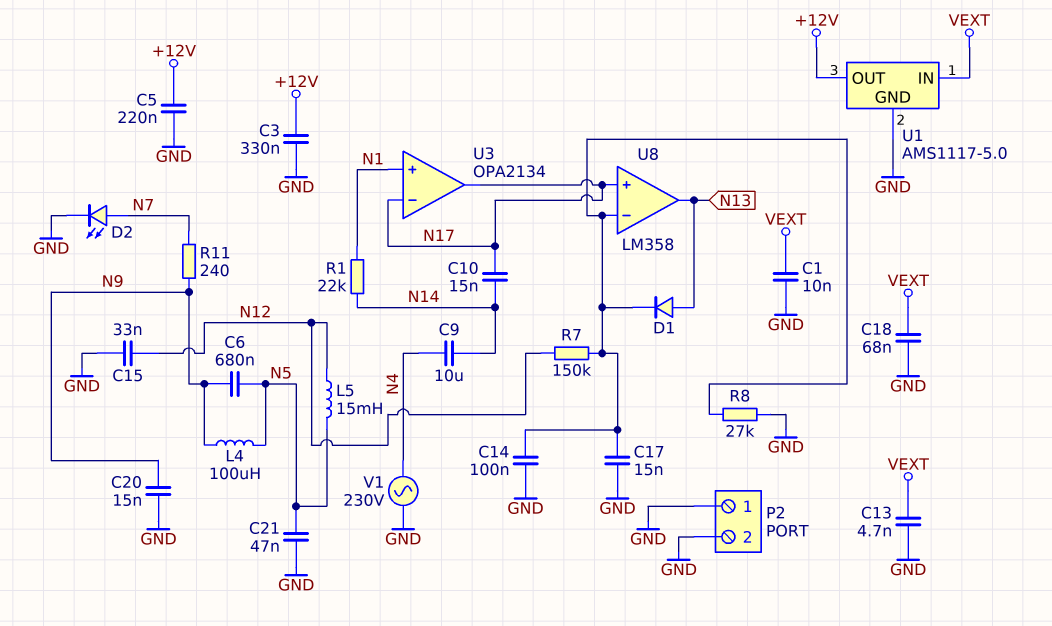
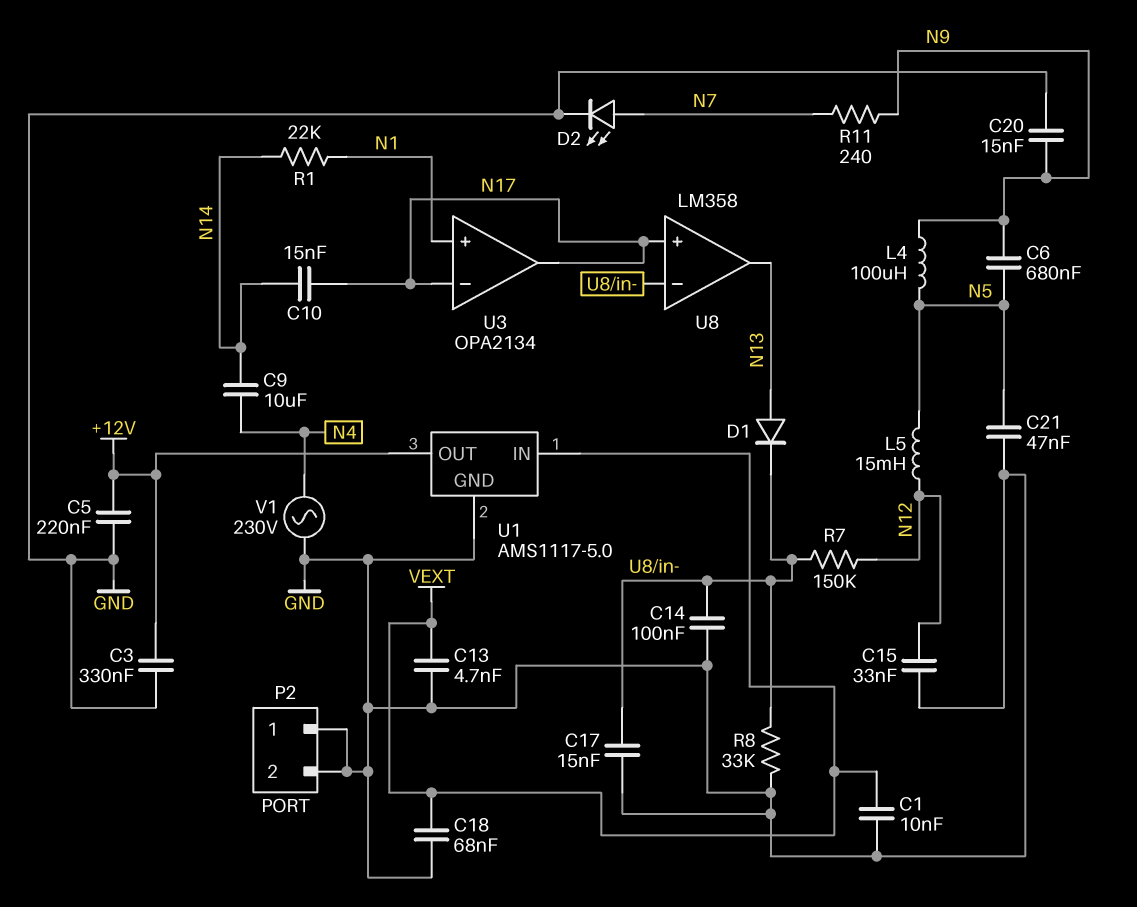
R8: 27k (GND, U8/in-) -> 33k (GND, U8/in-)

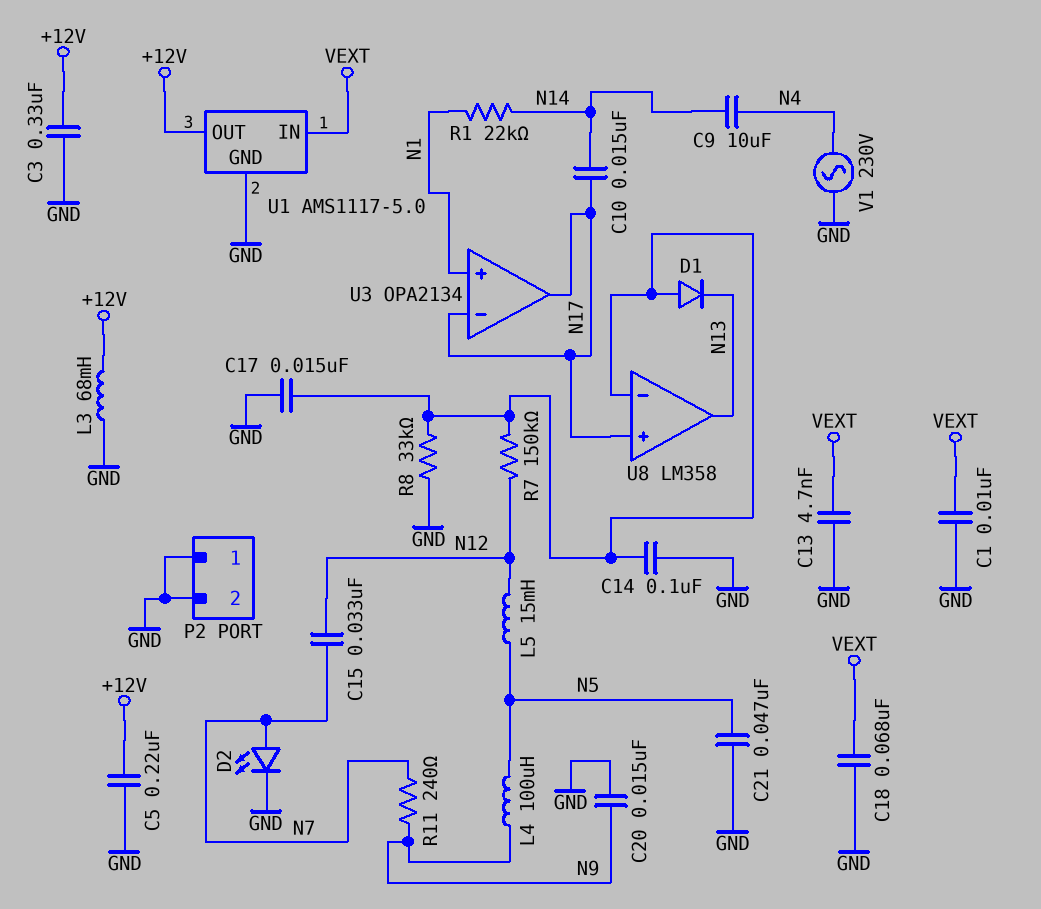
C6: 680nF (N5, N9) -> none
C15: 33nF (GND, N12) -> 33nF (N7, N12)
D1: diode (A N13, K U8/in-) -> diode (A U8/in-, K N13)
L3: none -> 68mH (+12V, GND)

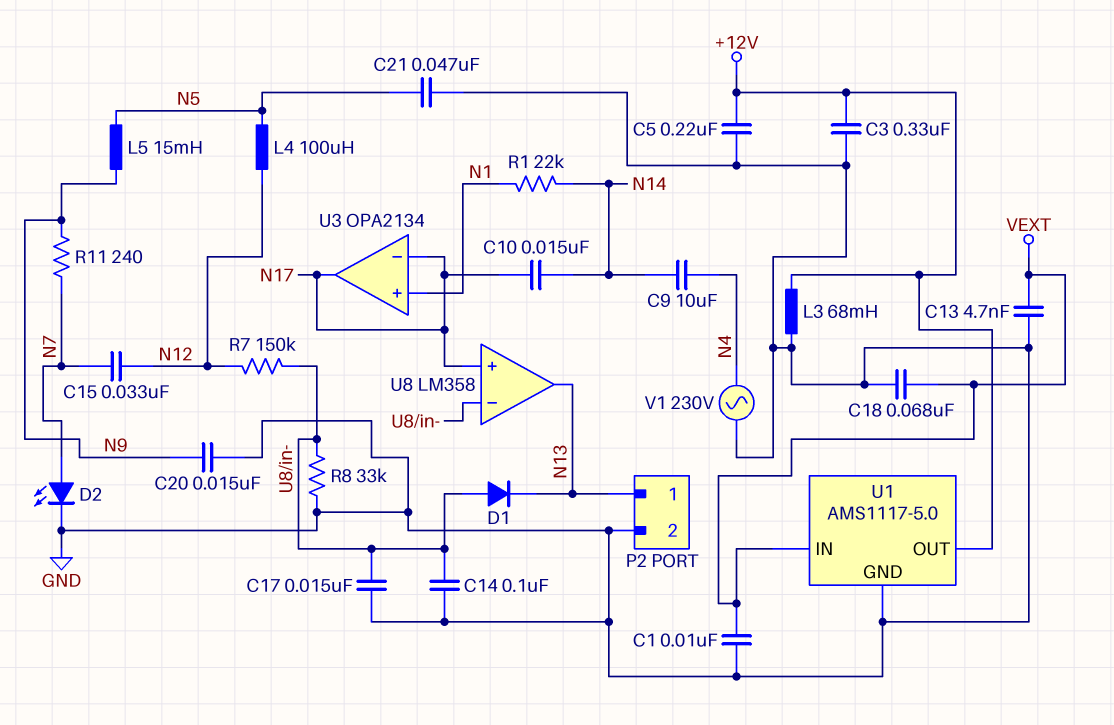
L4: 100uH (N5, N9) -> 100uH (N5, N12)
L5: 15mH (N5, N12) -> 15mH (N5, N9)
P2 pin 1: GND -> N13

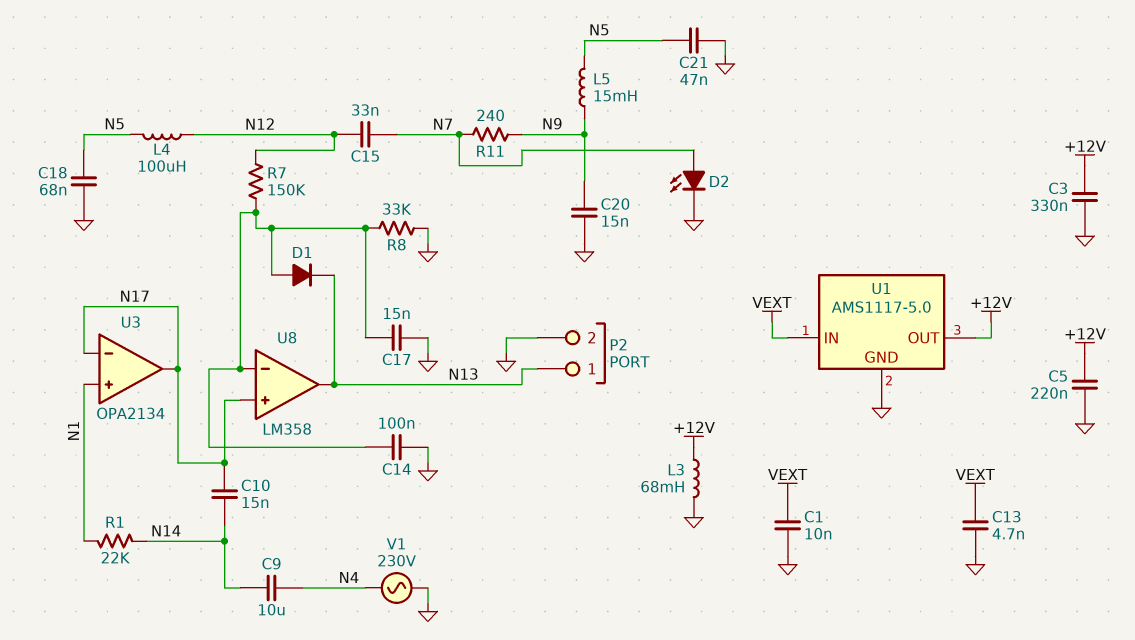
C18: 68nF (GND, VEXT) -> 68nF (GND, N5)

